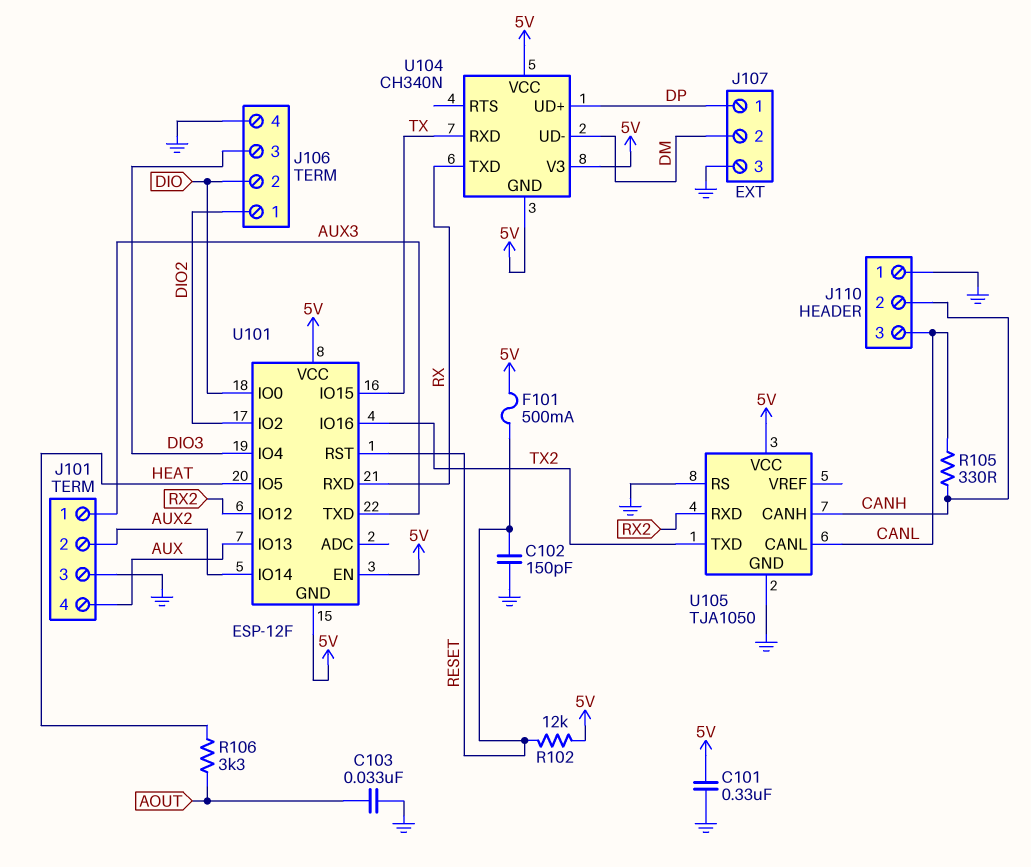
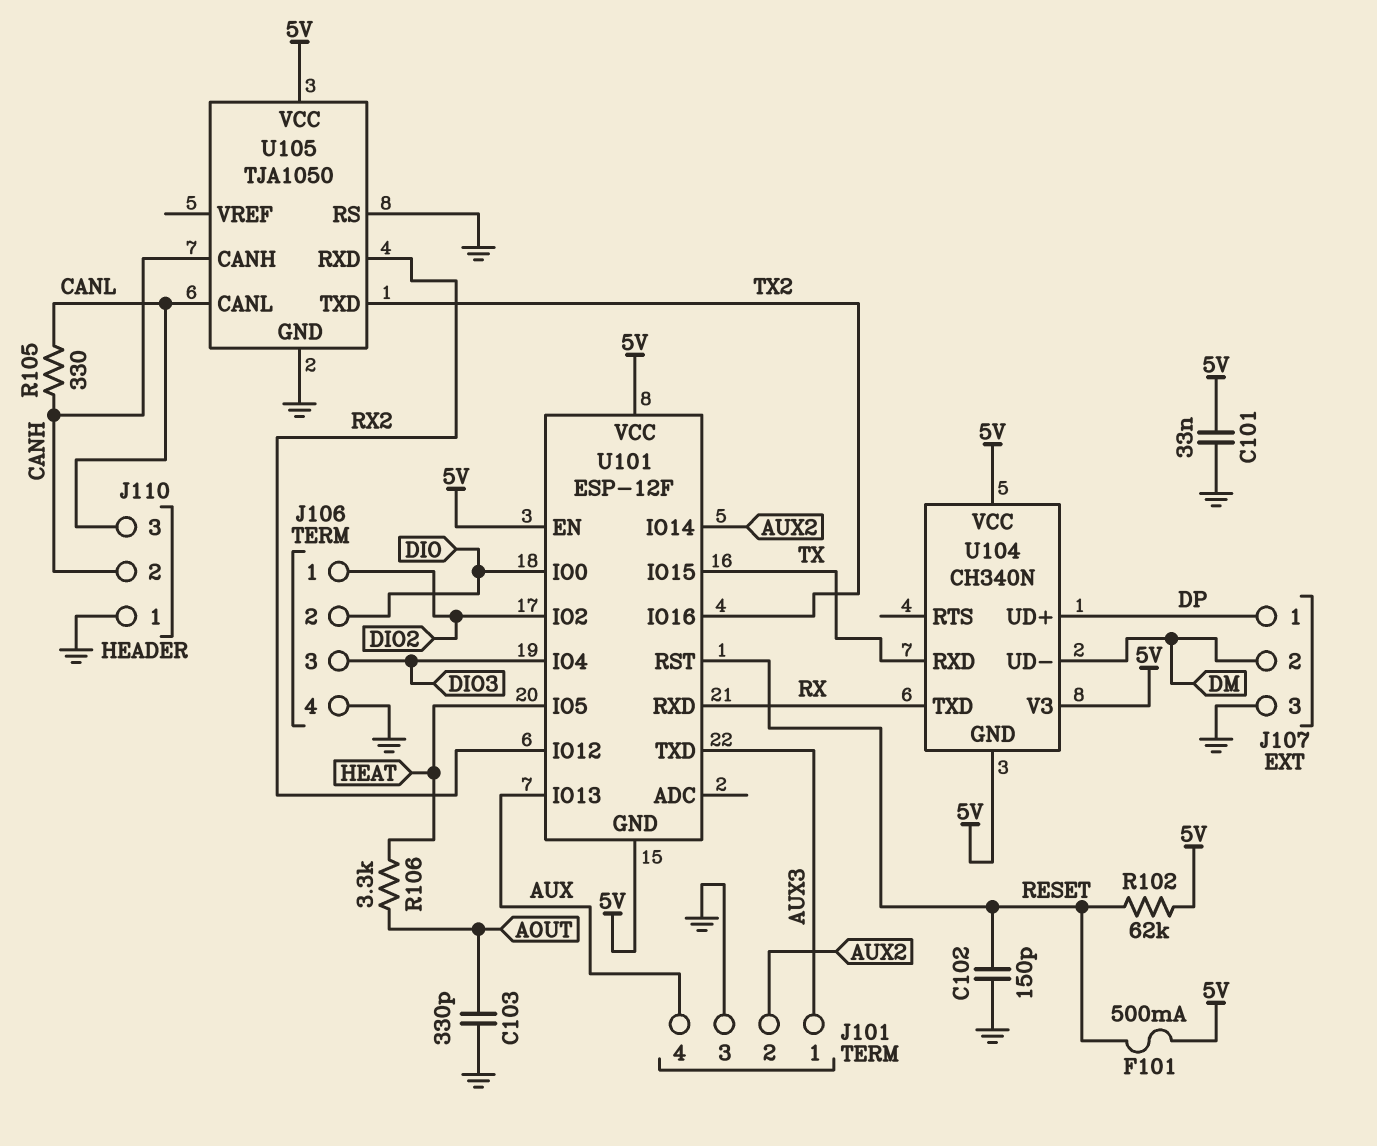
C101: 330nF (5V, GND) -> 33nF (5V, GND)
C103: 33nF (AOUT, GND) -> 330pF (AOUT, GND)
R102: 12k (5V, RESET) -> 62k (5V, RESET)

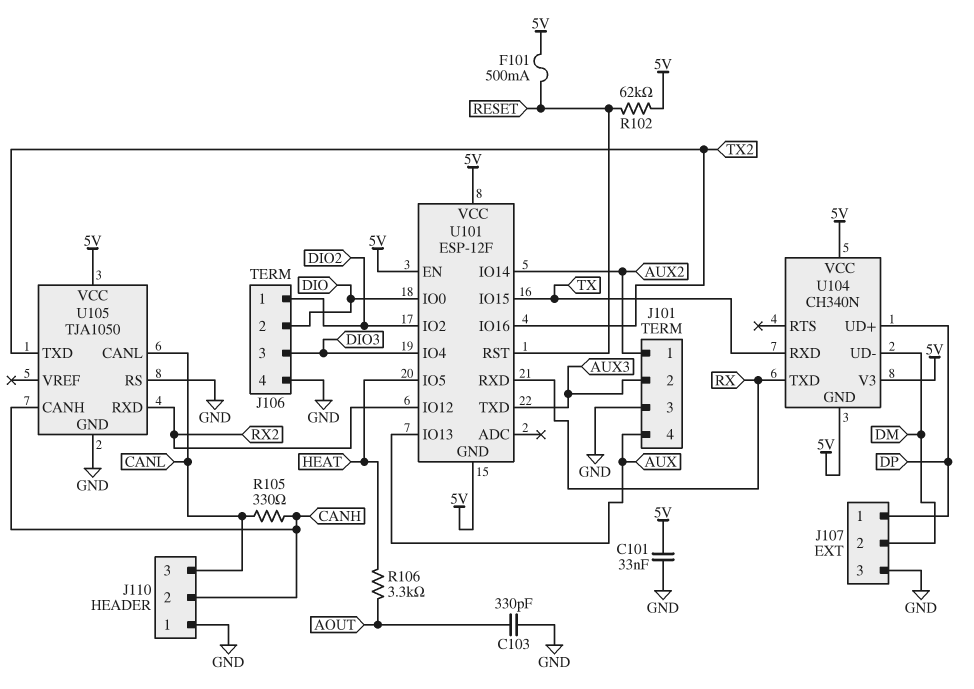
C102: 150pF (GND, RESET) -> none
J101 pin 1: AUX3 -> AUX2
J101 pin 2: AUX2 -> AUX3

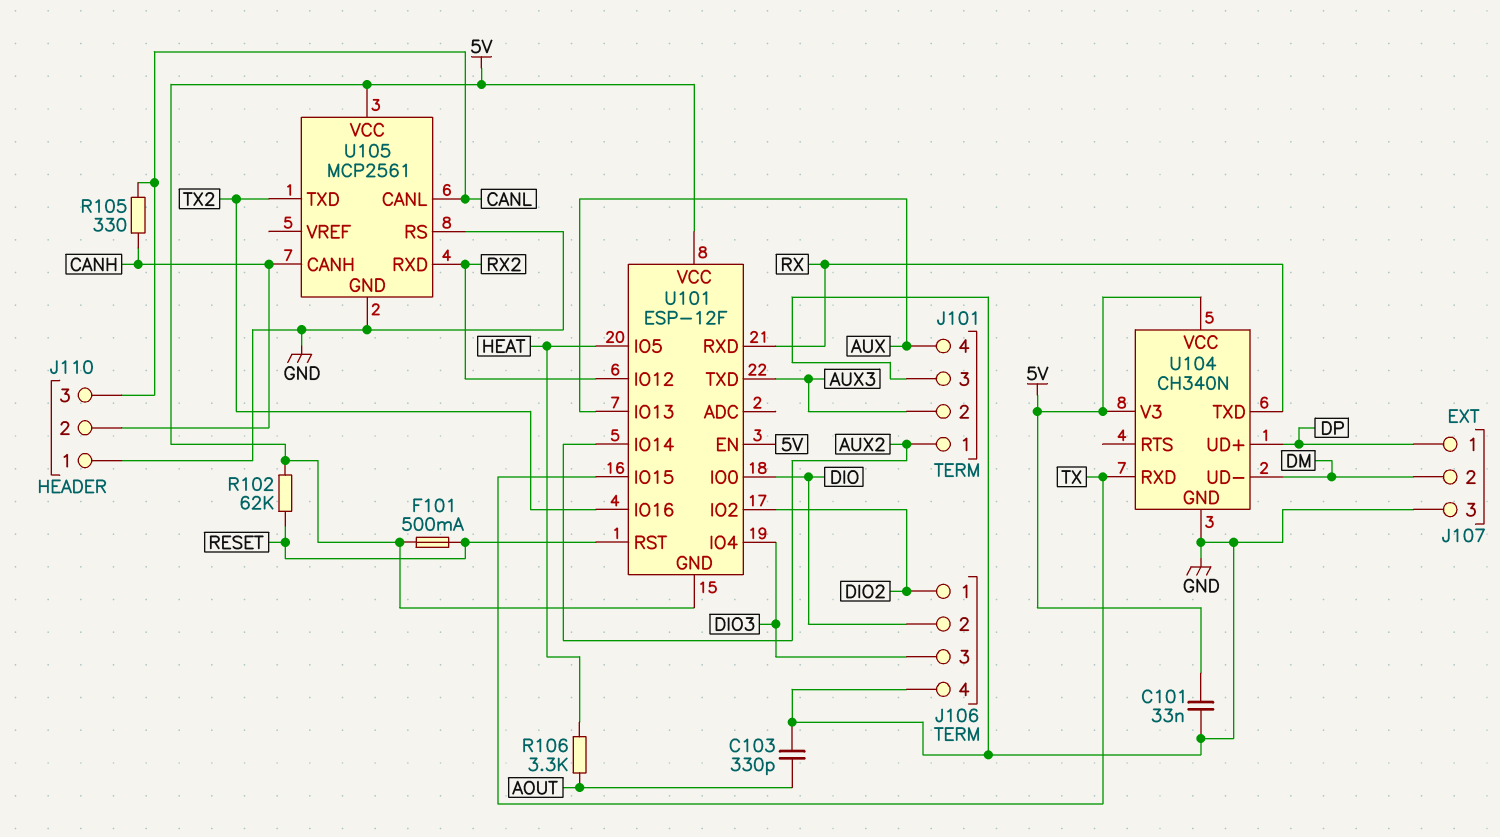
U104 pin GND: 5V -> GND
U105: TJA1050 -> MCP2561

